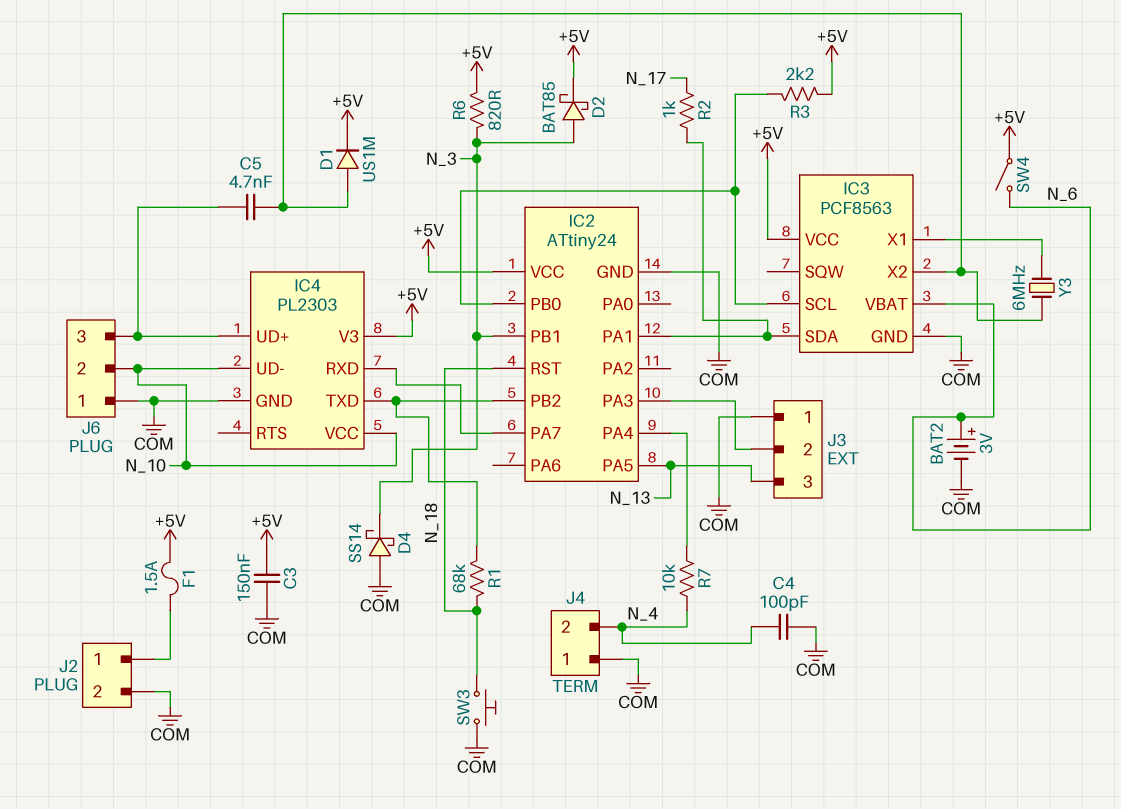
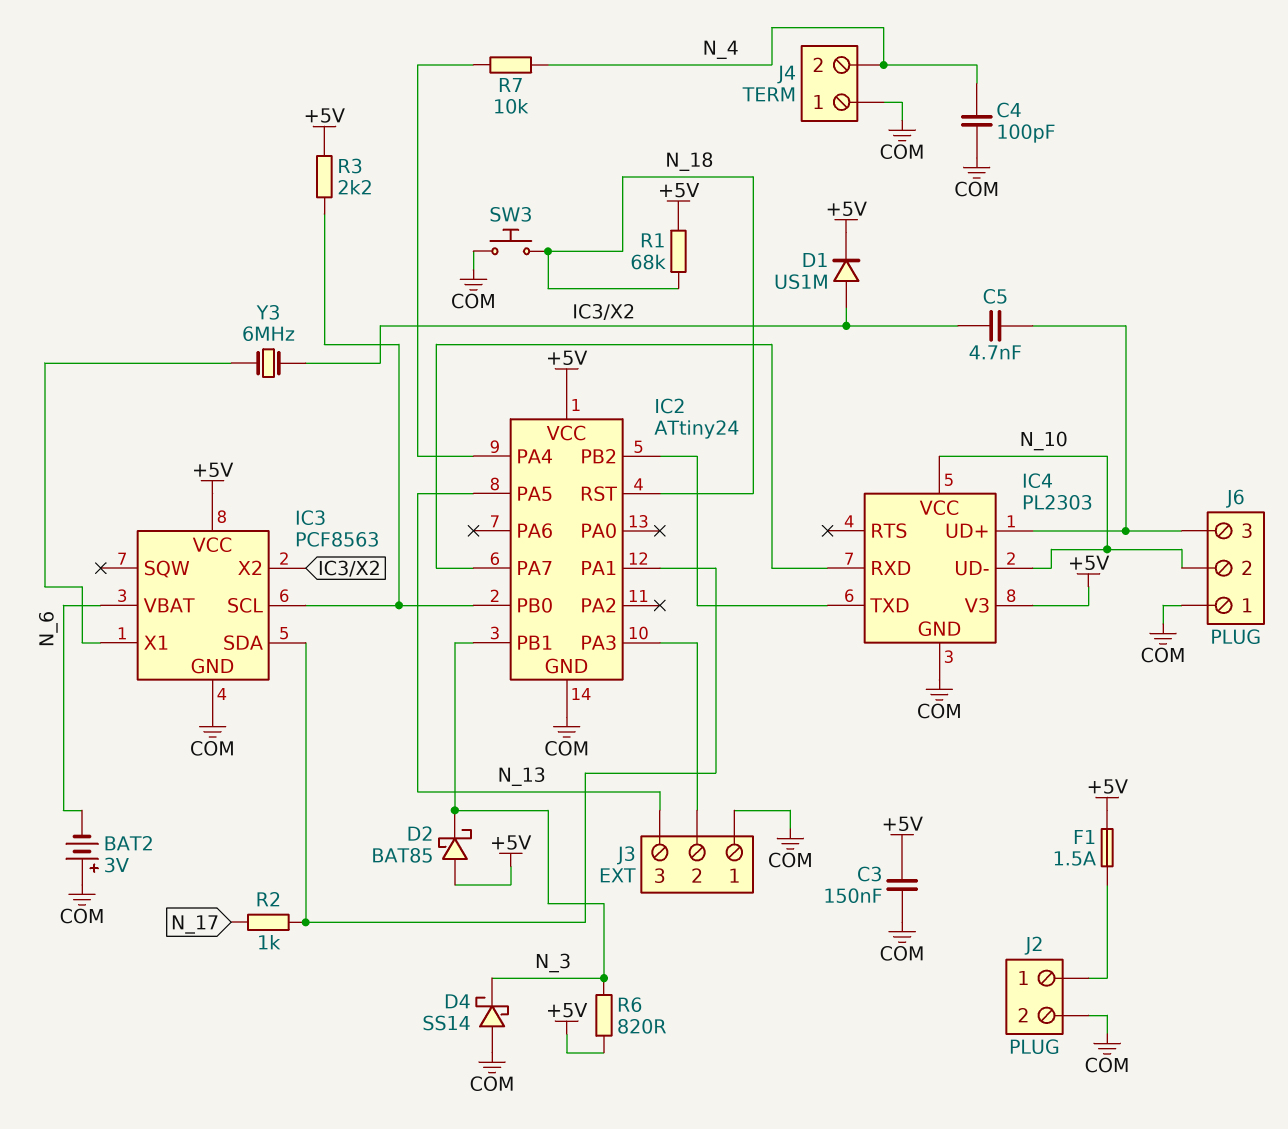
BAT2: 3V (plus N_6, minus COM) -> 3V (plus COM, minus N_6)
D2: schottky BAT85 (A N_3, K +5V) -> schottky BAT85 (A +5V, K N_3)
R1: 68k (IC2/PB2, N_18) -> 68k (+5V, N_18)
SW4: switch (+5V, N_6) -> none

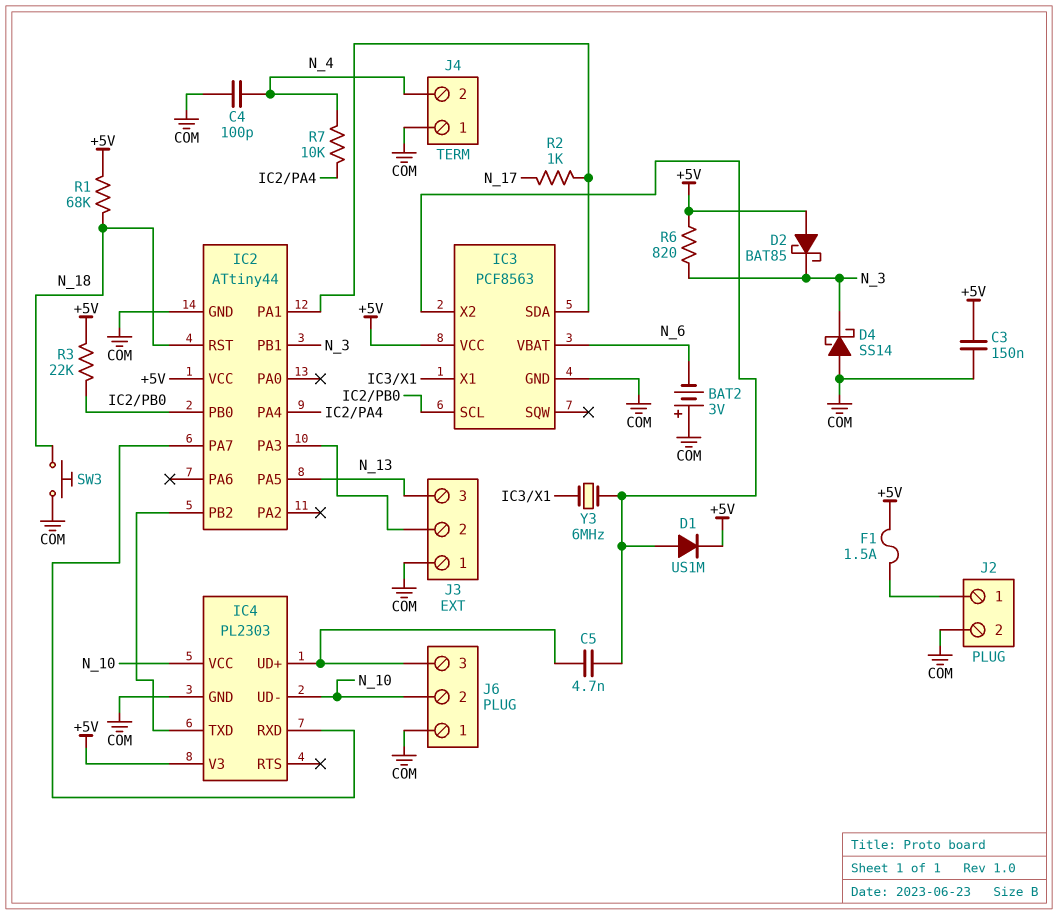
IC2: ATtiny24 -> ATtiny44
R3: 2.2k (+5V, IC2/PB0) -> 22k (+5V, IC2/PB0)

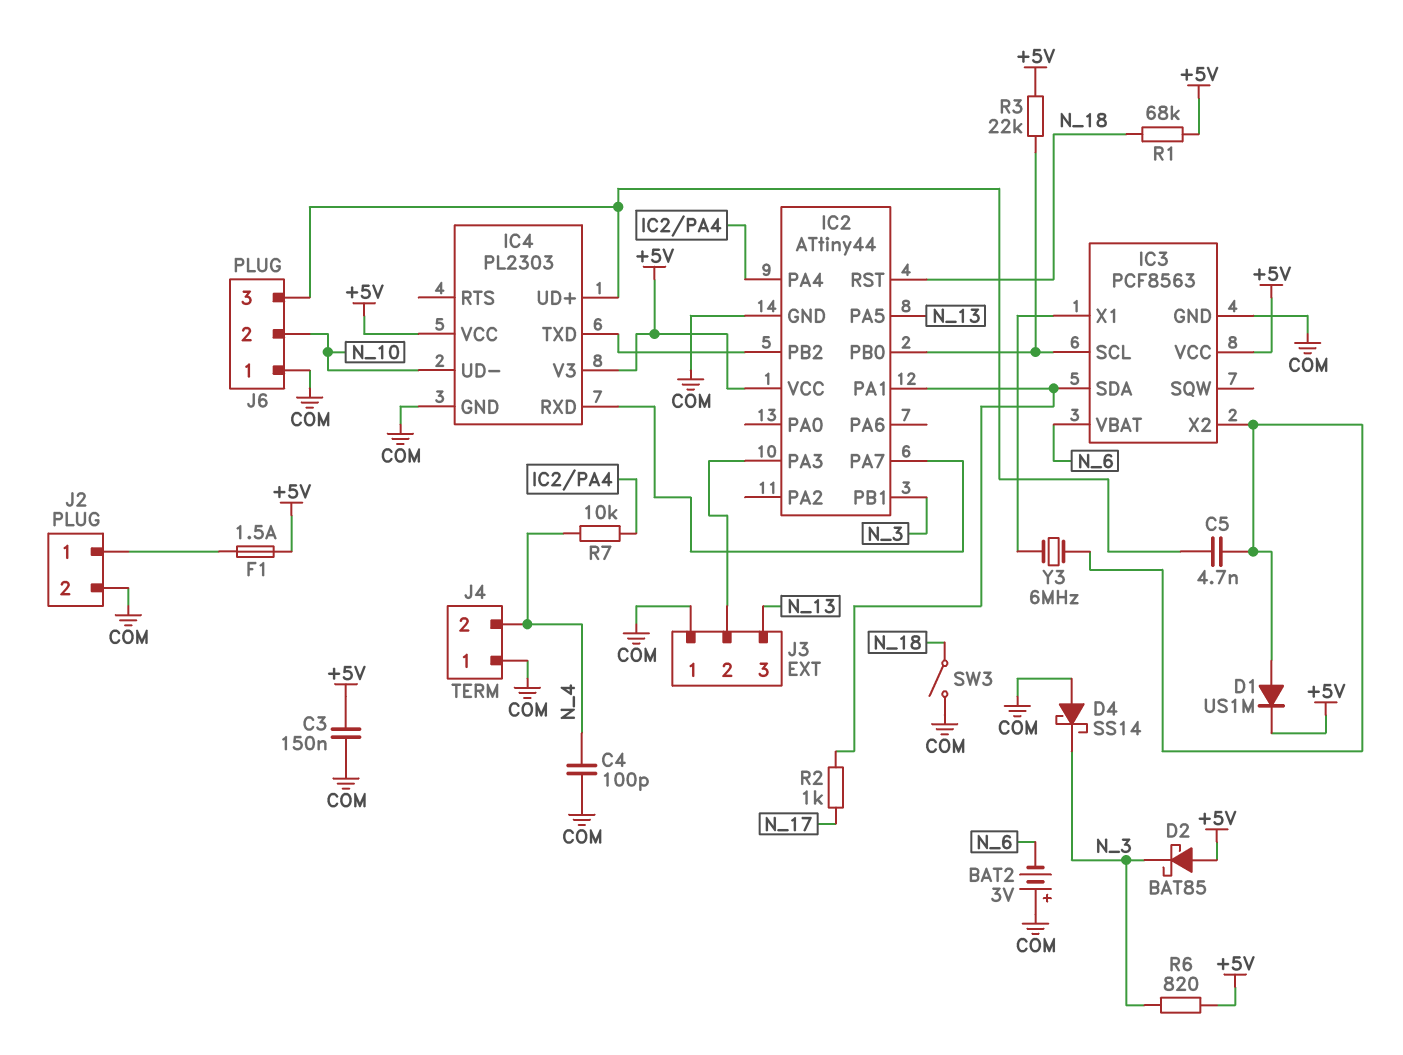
IC4 pin VCC: N_10 -> +5V
SW3: button (COM, N_18) -> switch (COM, N_18)

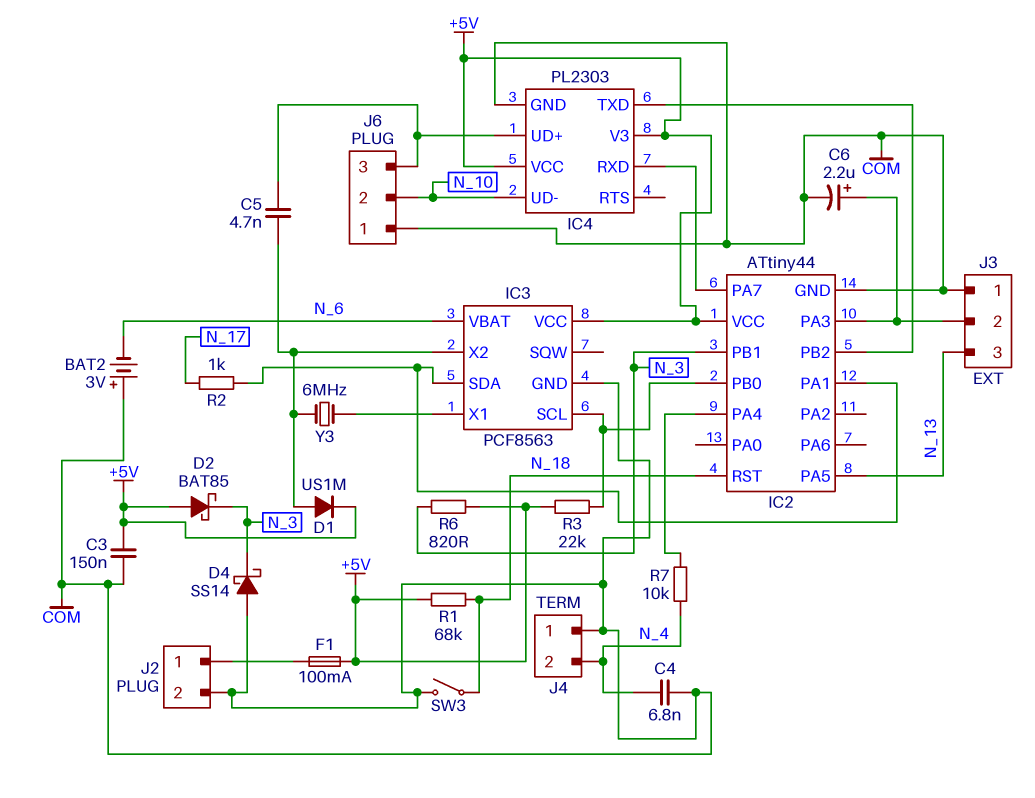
C4: 100pF (COM, N_4) -> 6.8nF (COM, N_4)
C6: none -> 2.2uF (plus IC2/PA3, minus COM)
F1: 1.5A (+5V, J2/1) -> 100mA (+5V, J2/1)

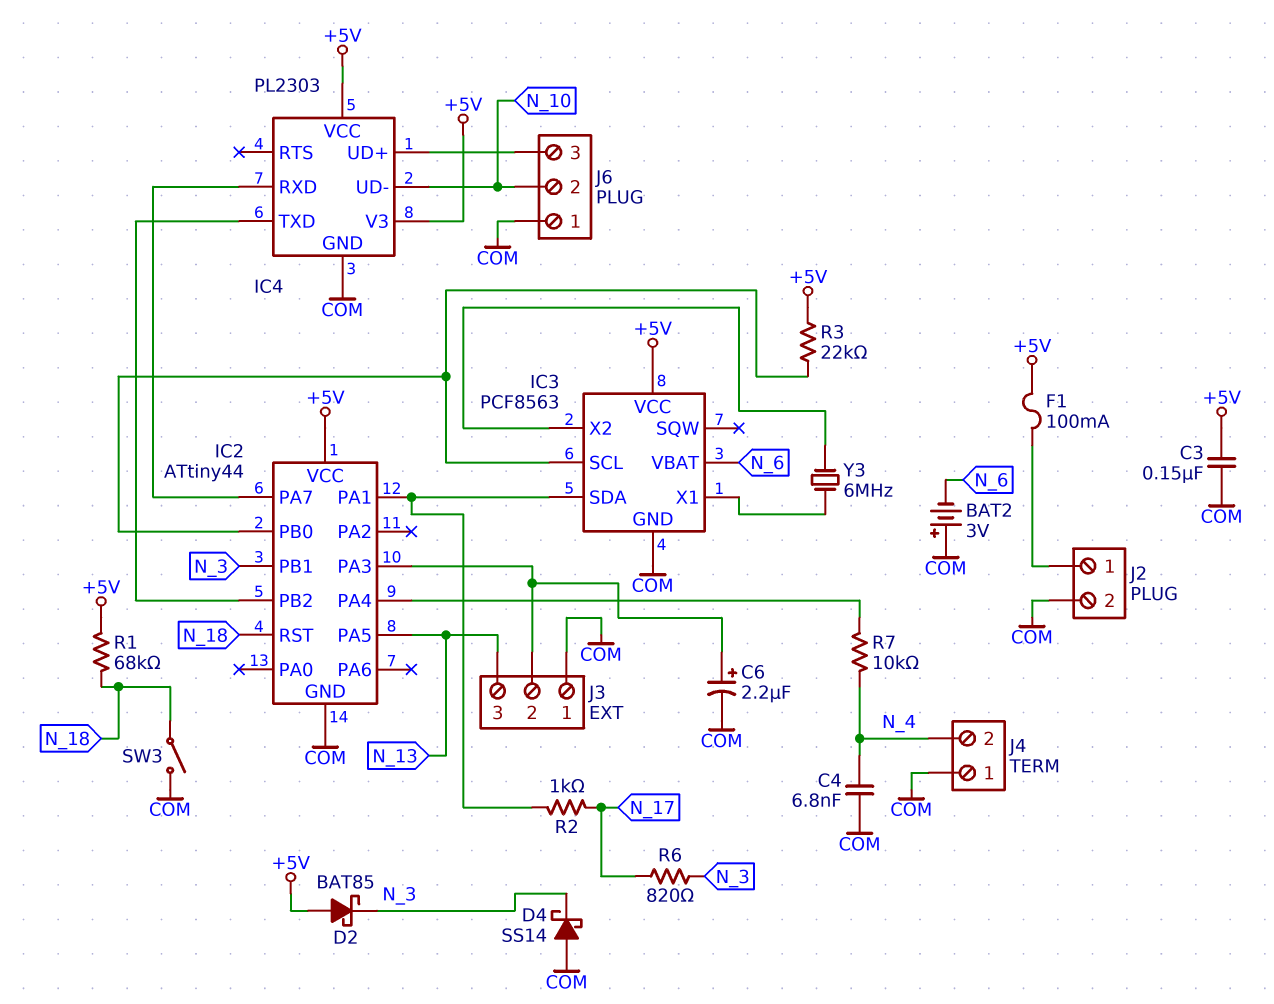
C5: 4.7nF (IC3/X2, IC4/UD+) -> none
D1: diode US1M (A IC3/X2, K +5V) -> none
R6: 820 (+5V, N_3) -> 820 (N_3, N_17)

